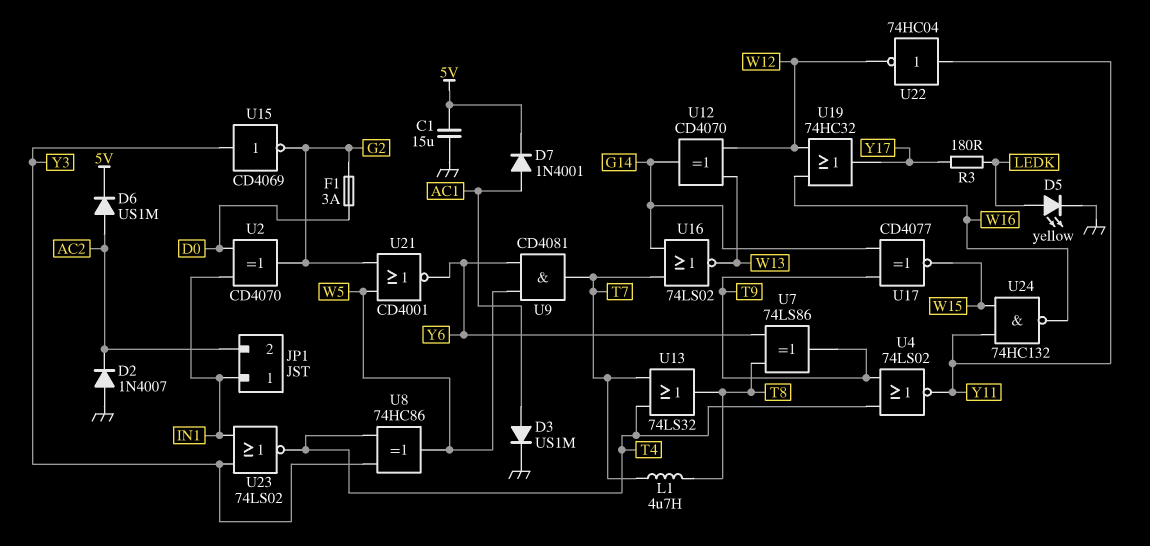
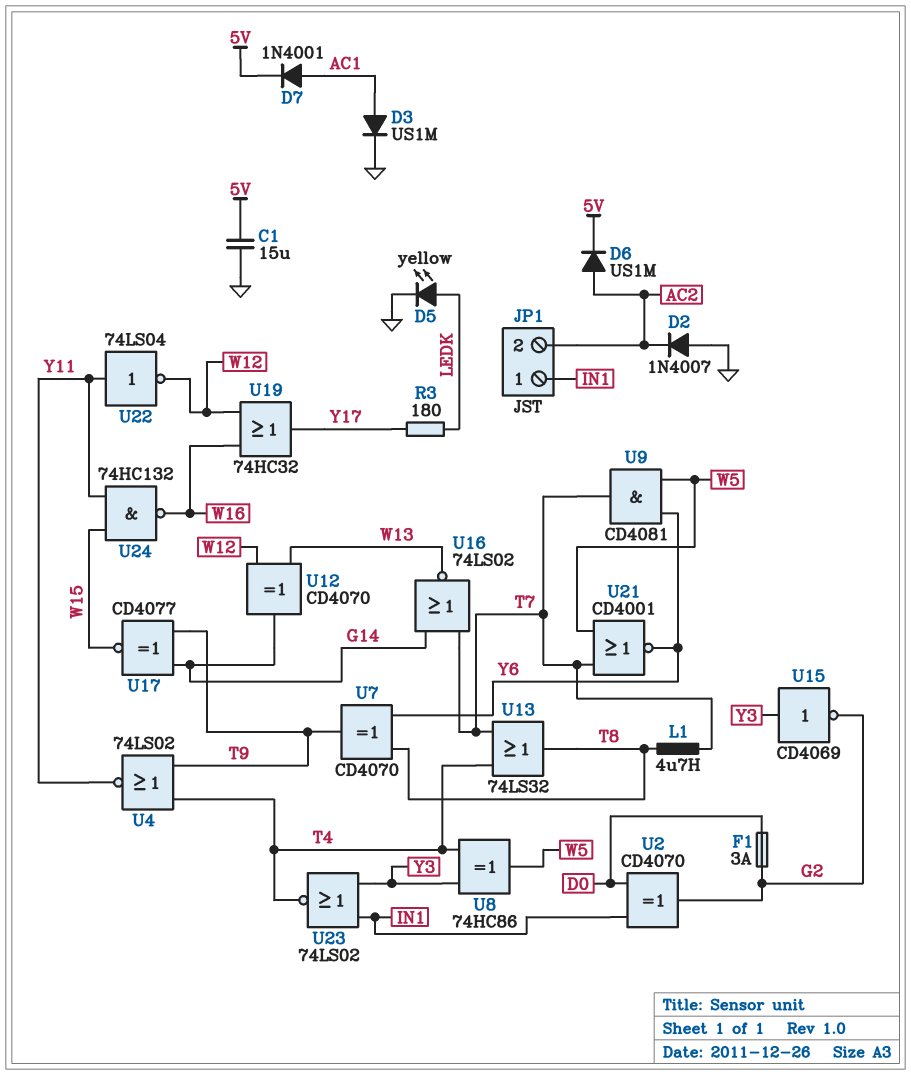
U7: XOR 74LS86 (in T8, in Y6, out T9) -> XOR CD4070 (in T8, in Y6, out T9)
U21: NOR CD4001 (in G2, in W5, out Y6) -> NOR CD4001 (in T7, in W5, out Y6)
U22: NOT 74HC04 (in Y11, out W12) -> NOT 74LS04 (in Y11, out W12)

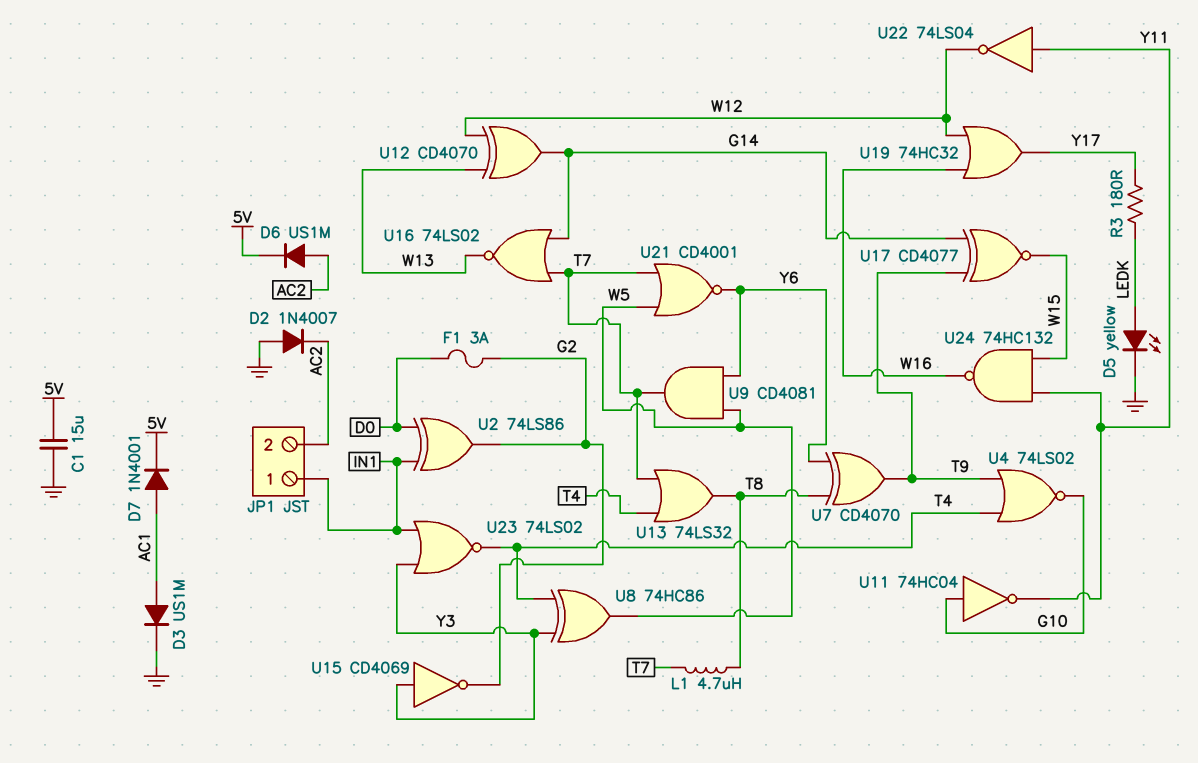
U2: XOR CD4070 (in D0, in IN1, out G2) -> XOR 74LS86 (in D0, in IN1, out G2)
U4: NOR 74LS02 (in T4, in T9, out Y11) -> NOR 74LS02 (in T4, in T9, out G10)
U11: none -> NOT 74HC04 (in G10, out Y11)

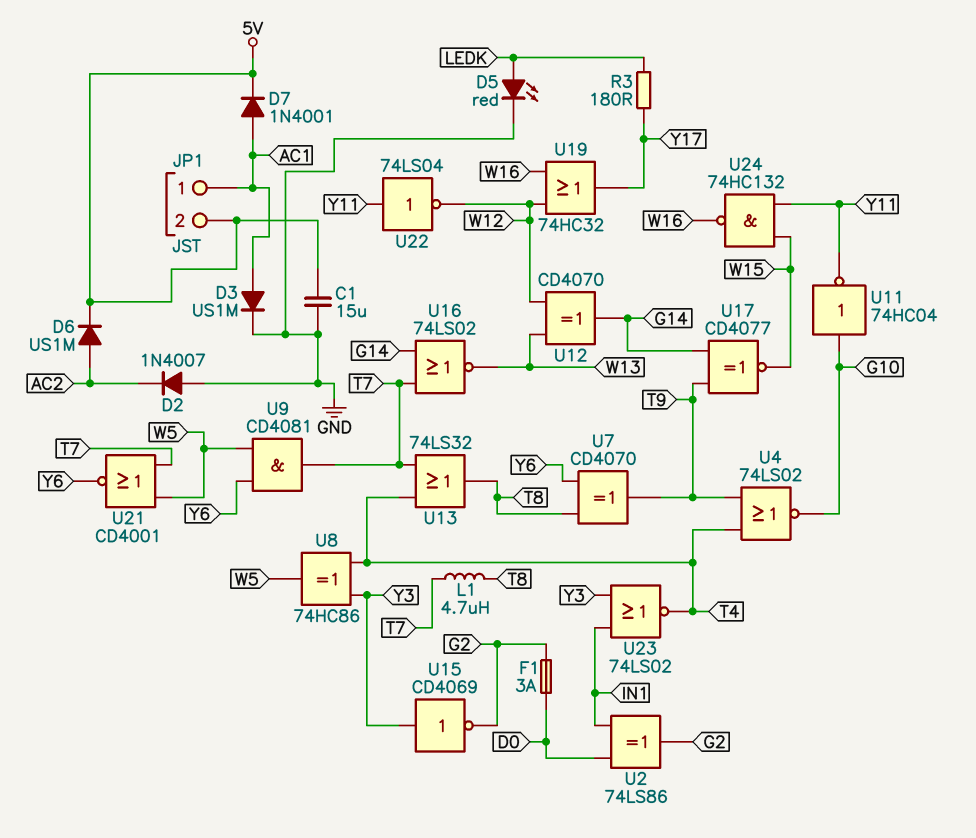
D5: LED yellow (A LEDK, K GND) -> LED red (A LEDK, K GND)
JP1 pin 1: IN1 -> AC1
JP1 pin 2: AC2 -> 5V

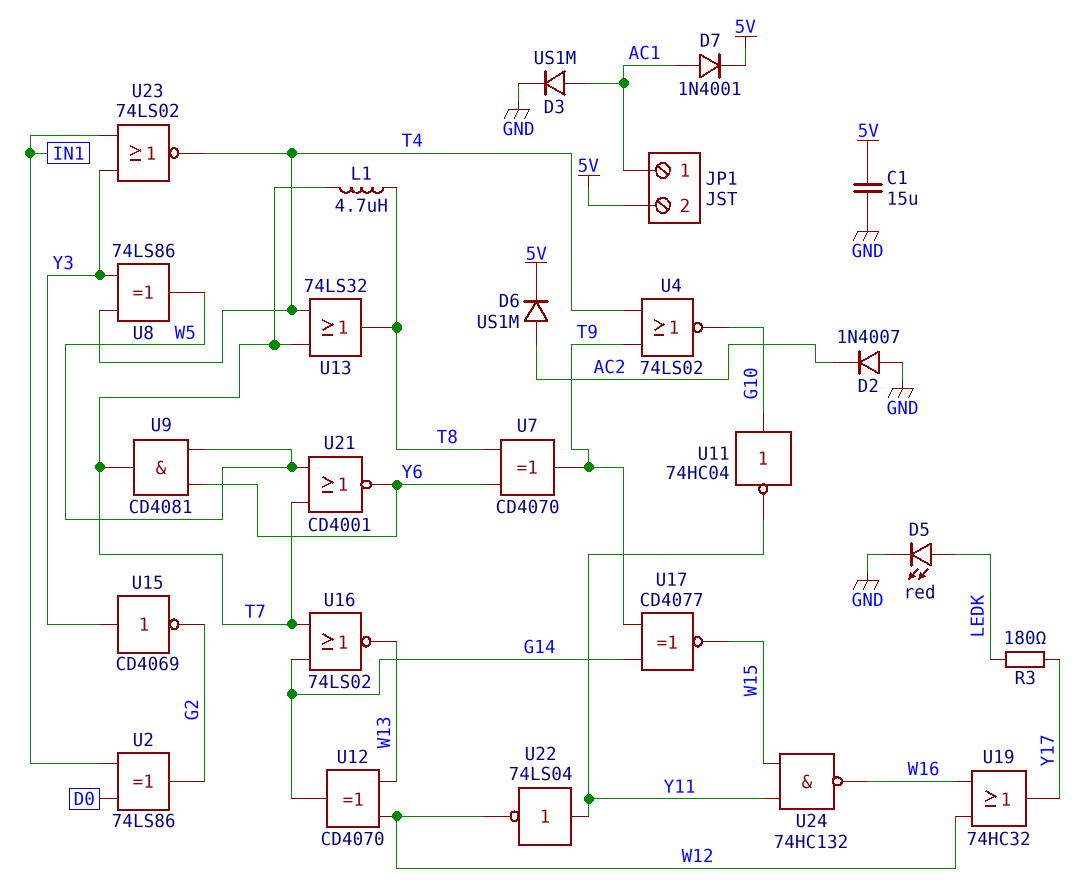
F1: 3A (D0, G2) -> none
U8: XOR 74HC86 (in T4, in Y3, out W5) -> XOR 74LS86 (in T4, in Y3, out W5)

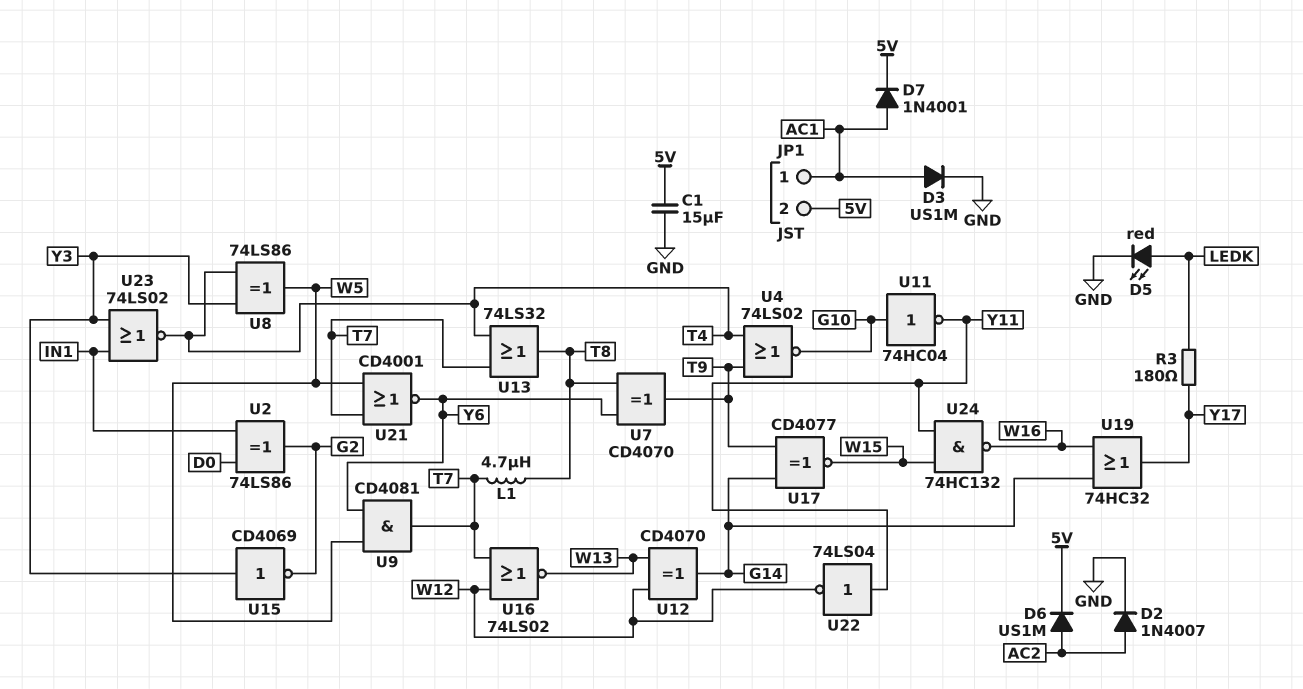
D2: diode 1N4007 (A GND, K AC2) -> diode 1N4007 (A AC2, K GND)
U16: NOR 74LS02 (in G14, in T7, out W13) -> NOR 74LS02 (in T7, in W12, out W13)
U19: OR 74HC32 (in W12, in W16, out Y17) -> OR 74HC32 (in G14, in W16, out Y17)

